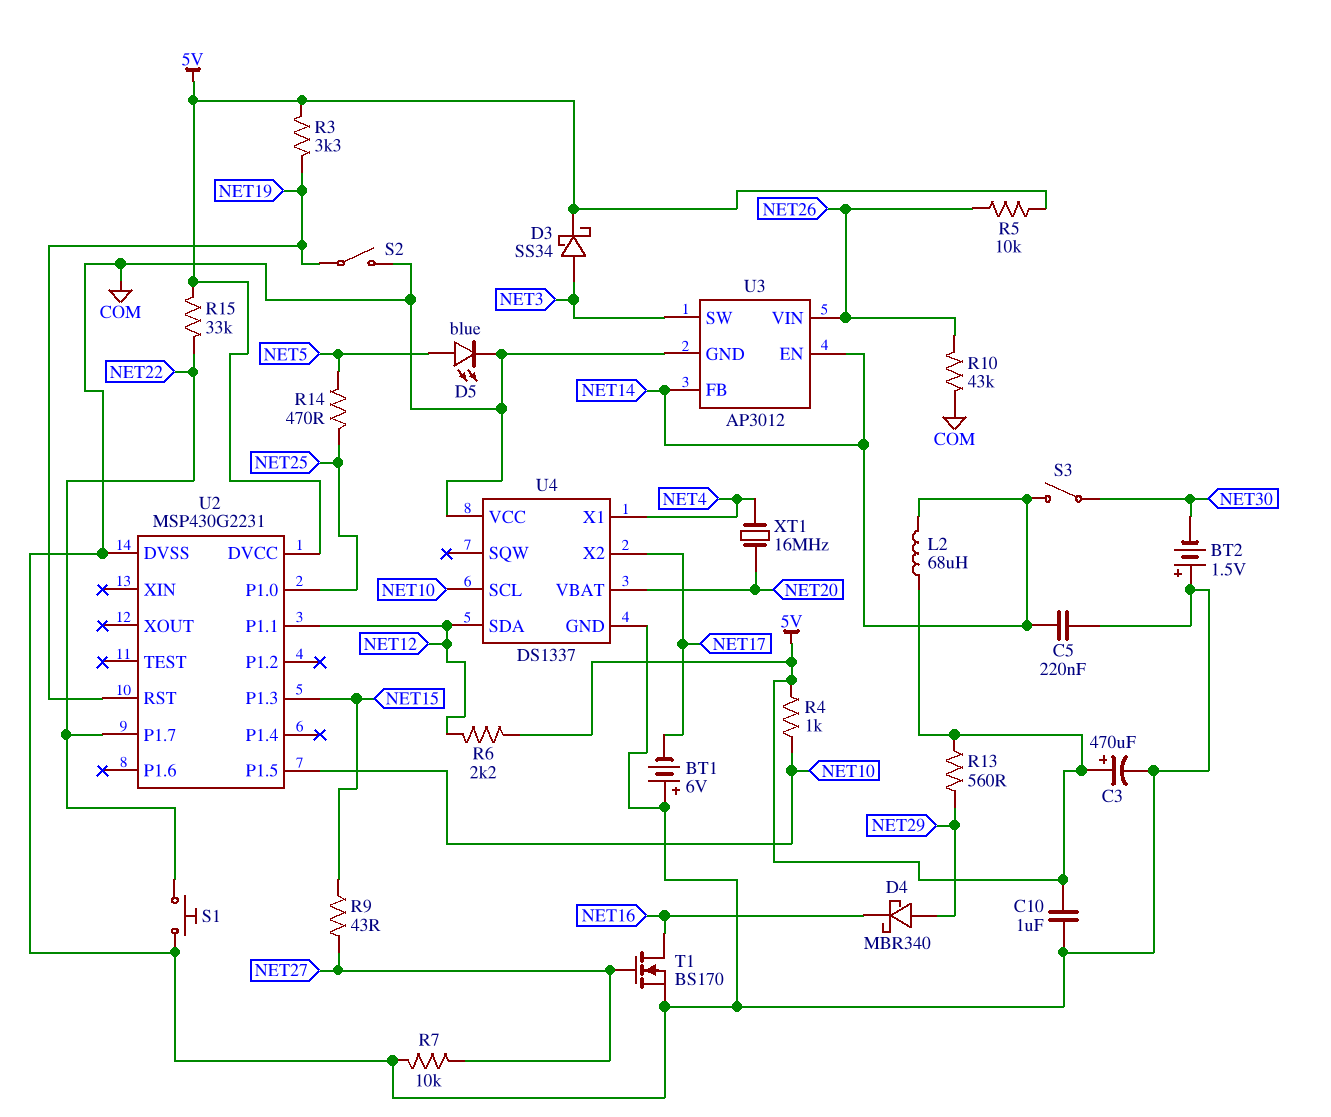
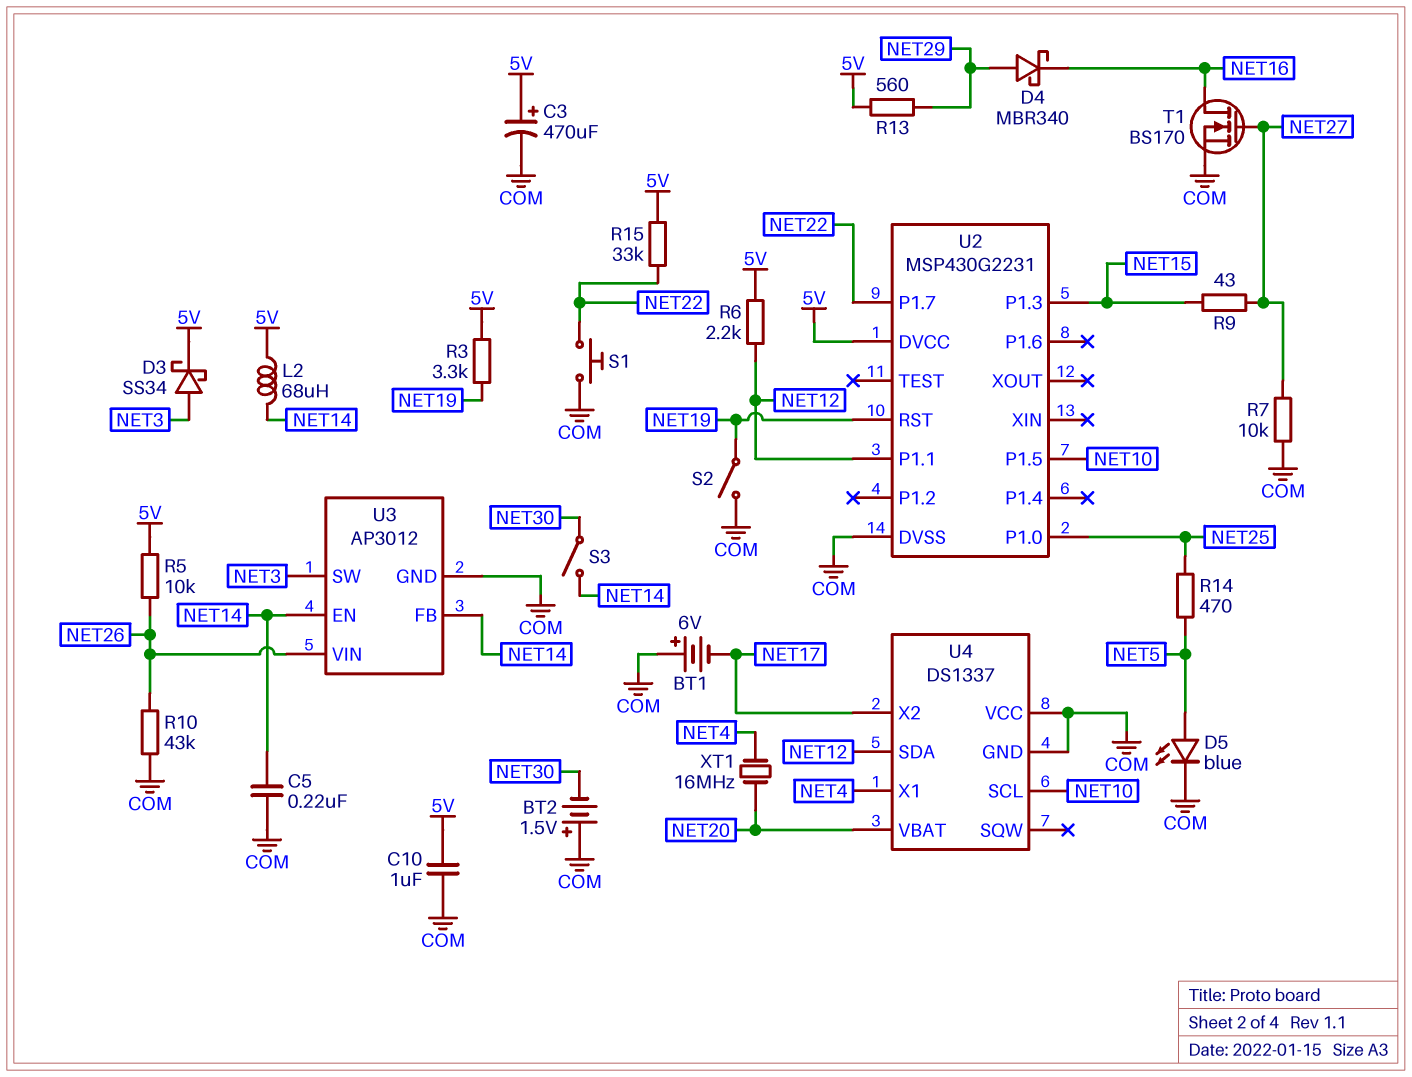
R4: 1k (5V, NET10) -> none

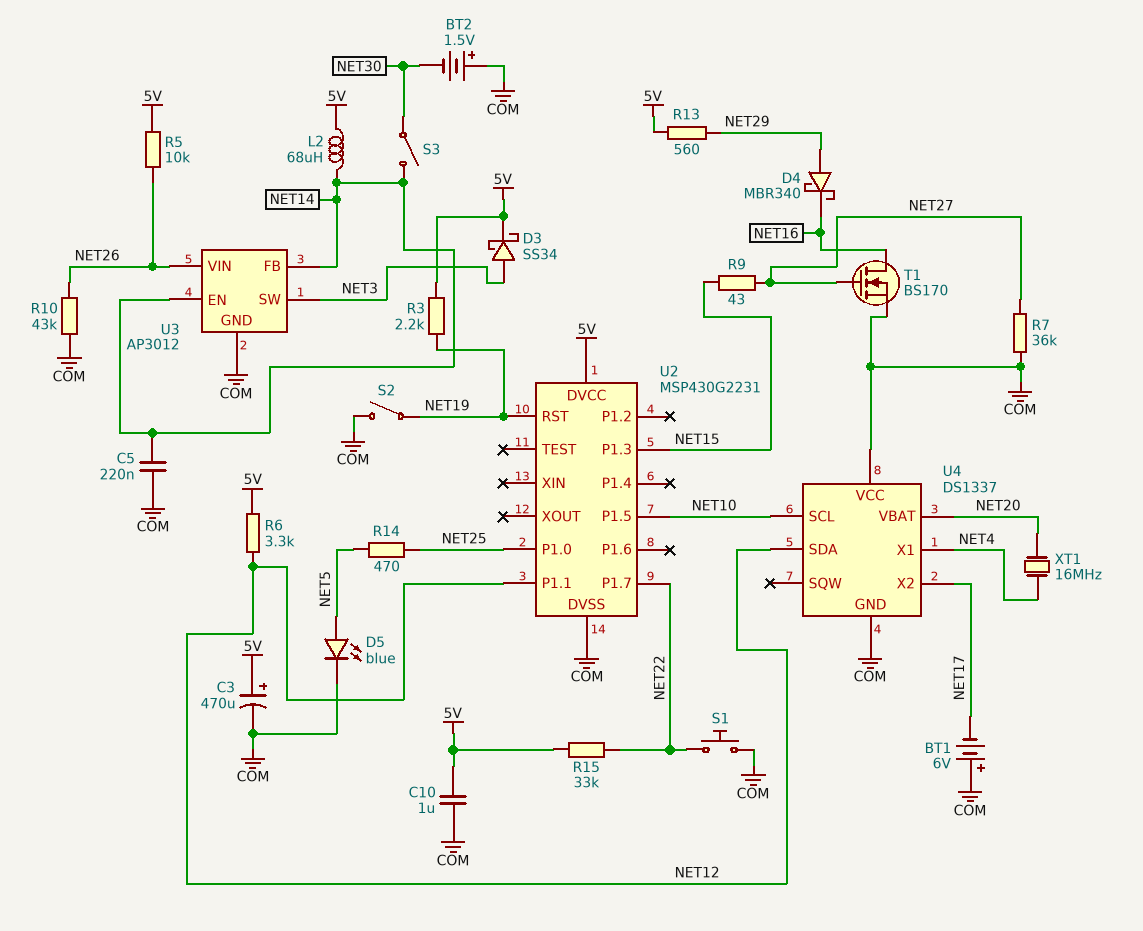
R3: 3.3k (5V, NET19) -> 2.2k (5V, NET19)
R6: 2.2k (5V, NET12) -> 3.3k (5V, NET12)
R7: 10k (COM, NET27) -> 36k (COM, NET27)

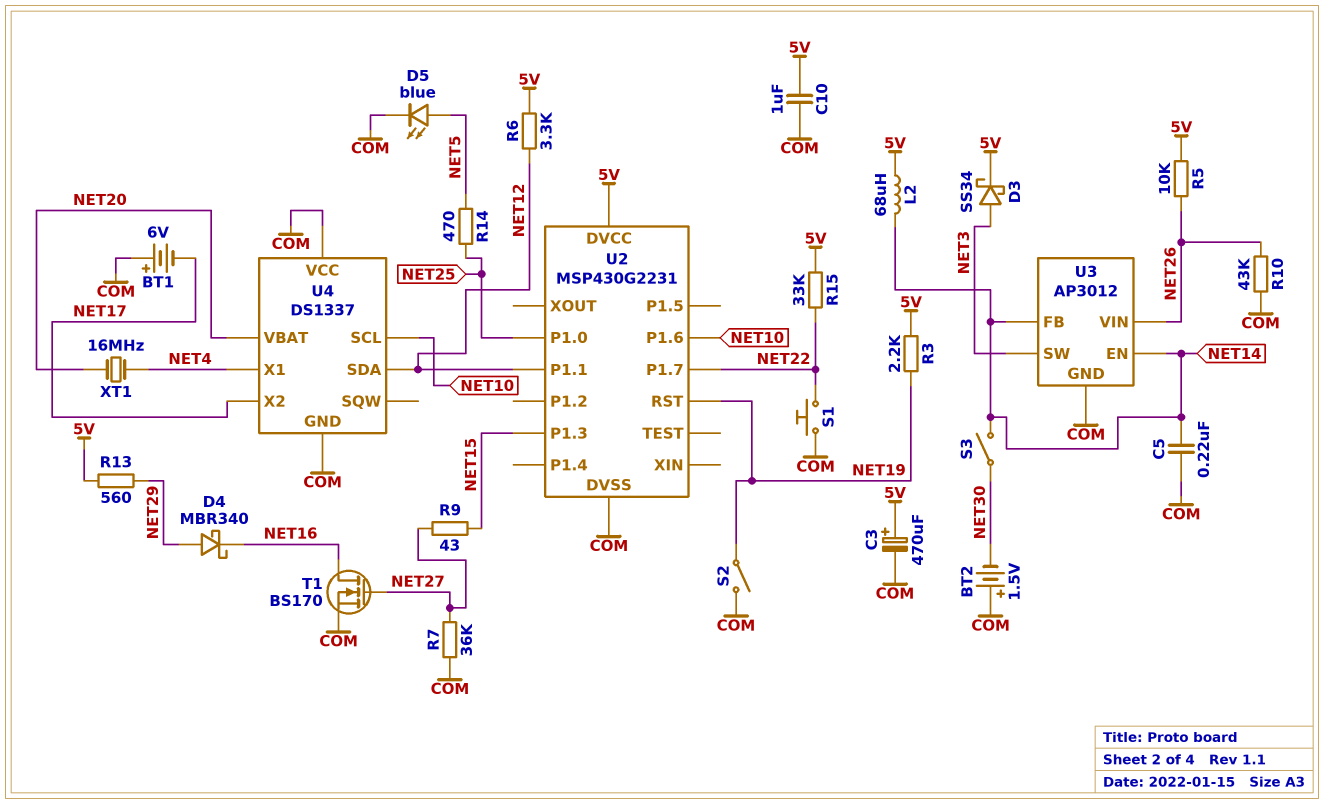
U2 pin P1.5: NET10 -> none
U2 pin P1.6: none -> NET10

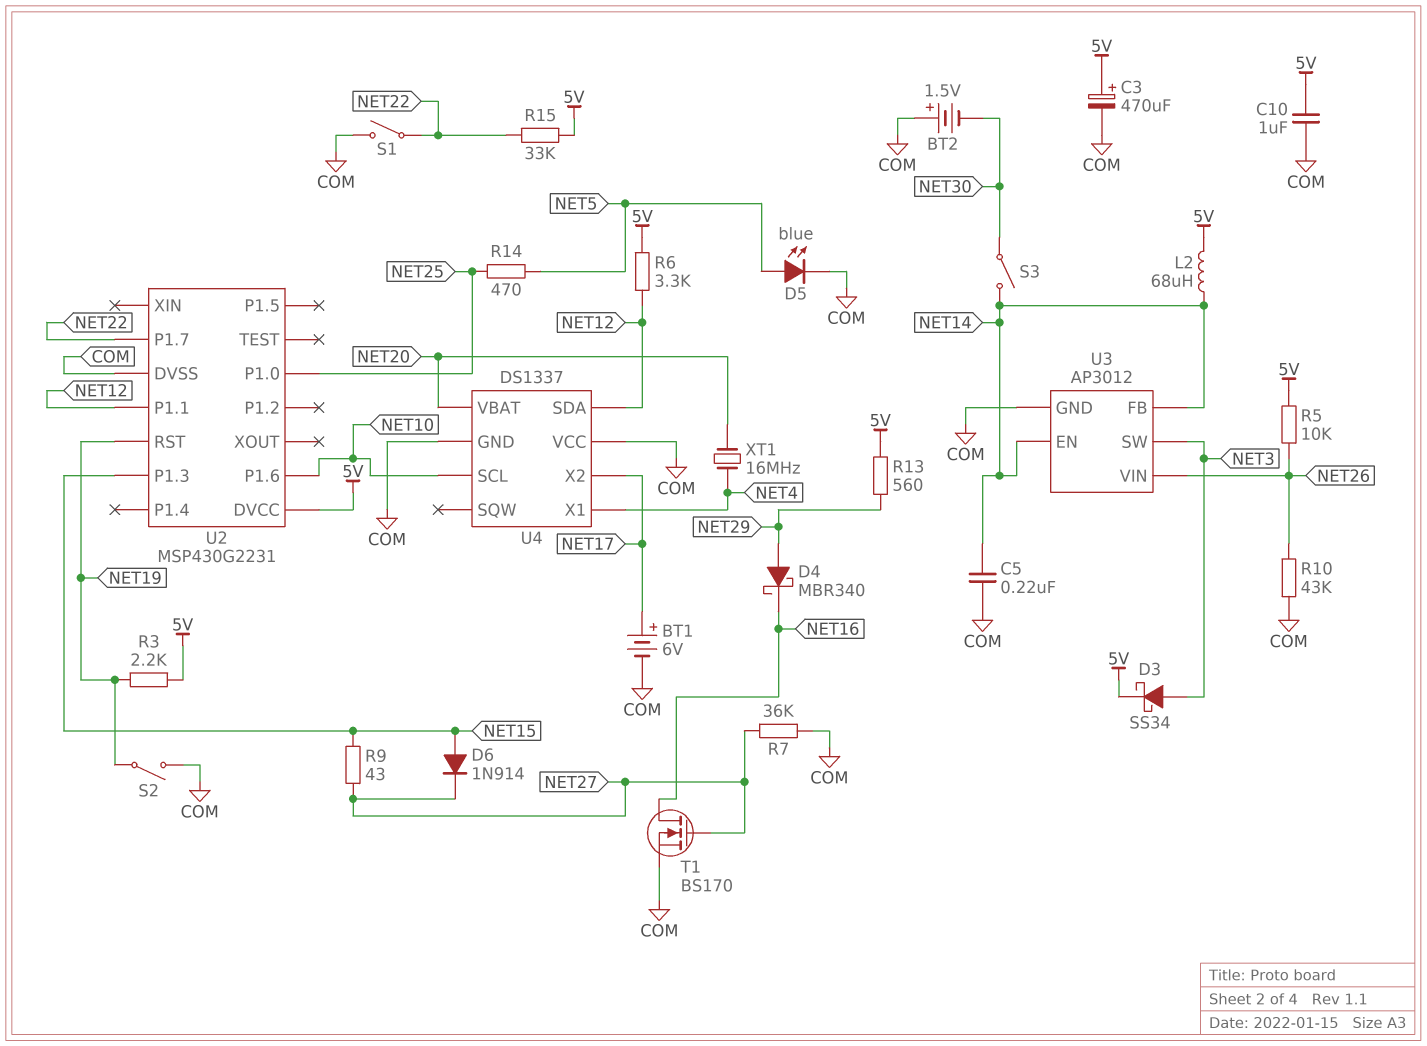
BT1: 6V (plus COM, minus NET17) -> 6V (plus NET17, minus COM)
D6: none -> diode 1N914 (A NET15, K NET27)
S1: button (COM, NET22) -> switch (COM, NET22)

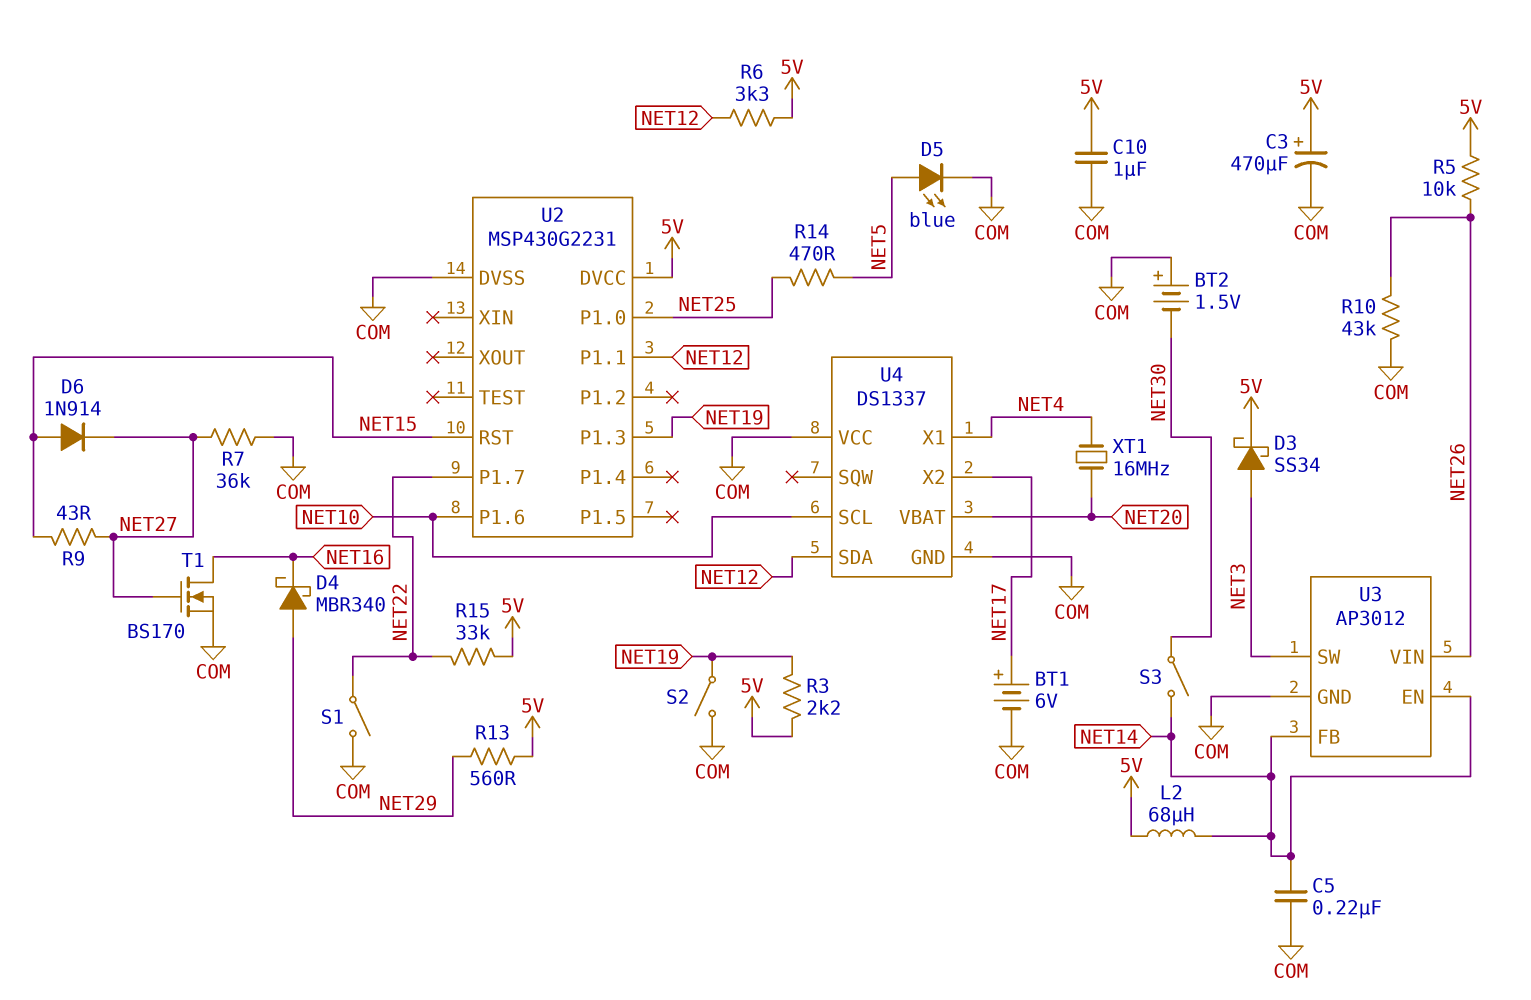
U2 pin P1.3: NET15 -> NET19
U2 pin RST: NET19 -> NET15

